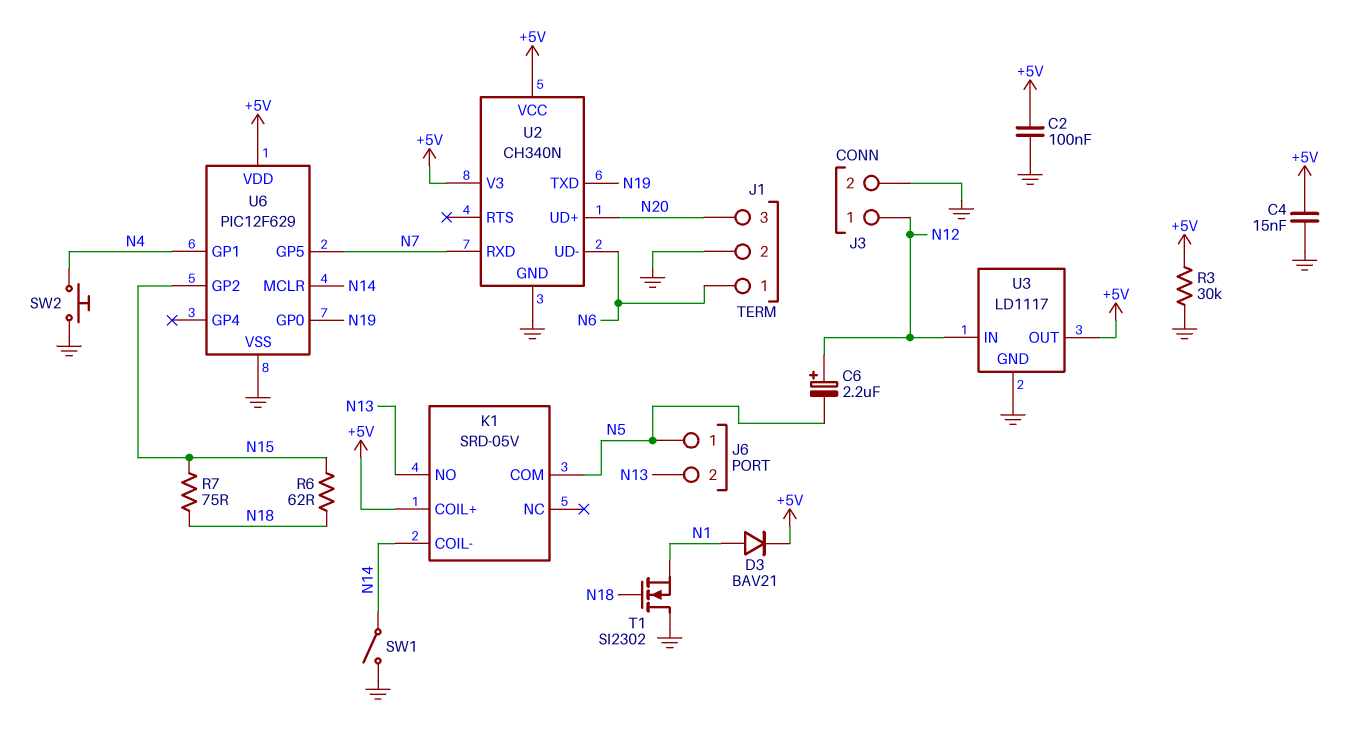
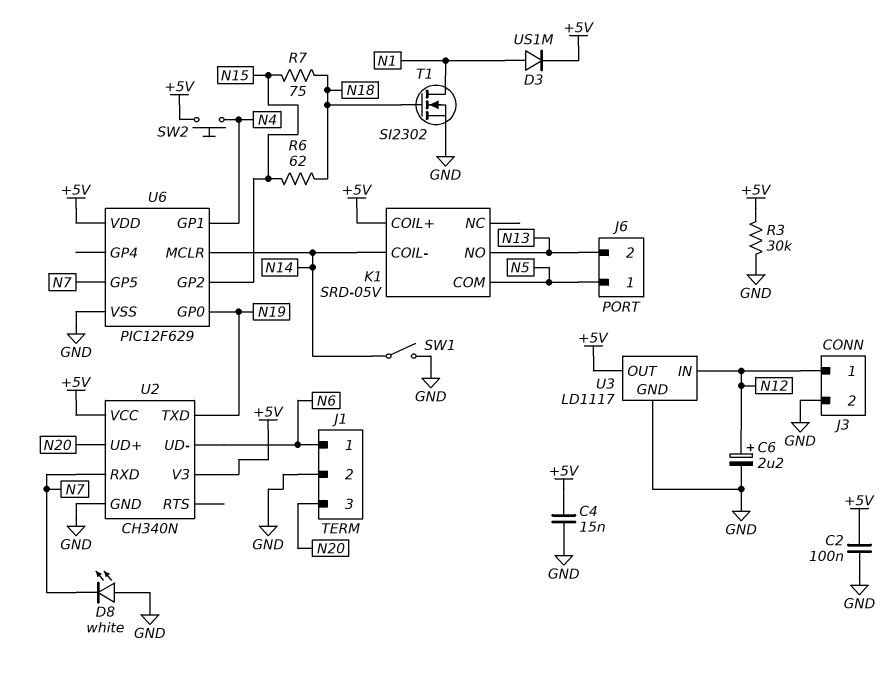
C6: 2.2uF (plus N12, minus N5) -> 2.2uF (plus N12, minus GND)
D3: diode BAV21 (A N1, K +5V) -> diode US1M (A N1, K +5V)
D8: none -> LED white (A GND, K N7)
SW2: button (GND, N4) -> button (+5V, N4)
T1: NMOS SI2302 (G N18, D GND, S N1) -> NMOS SI2302 (G N18, D N1, S GND)

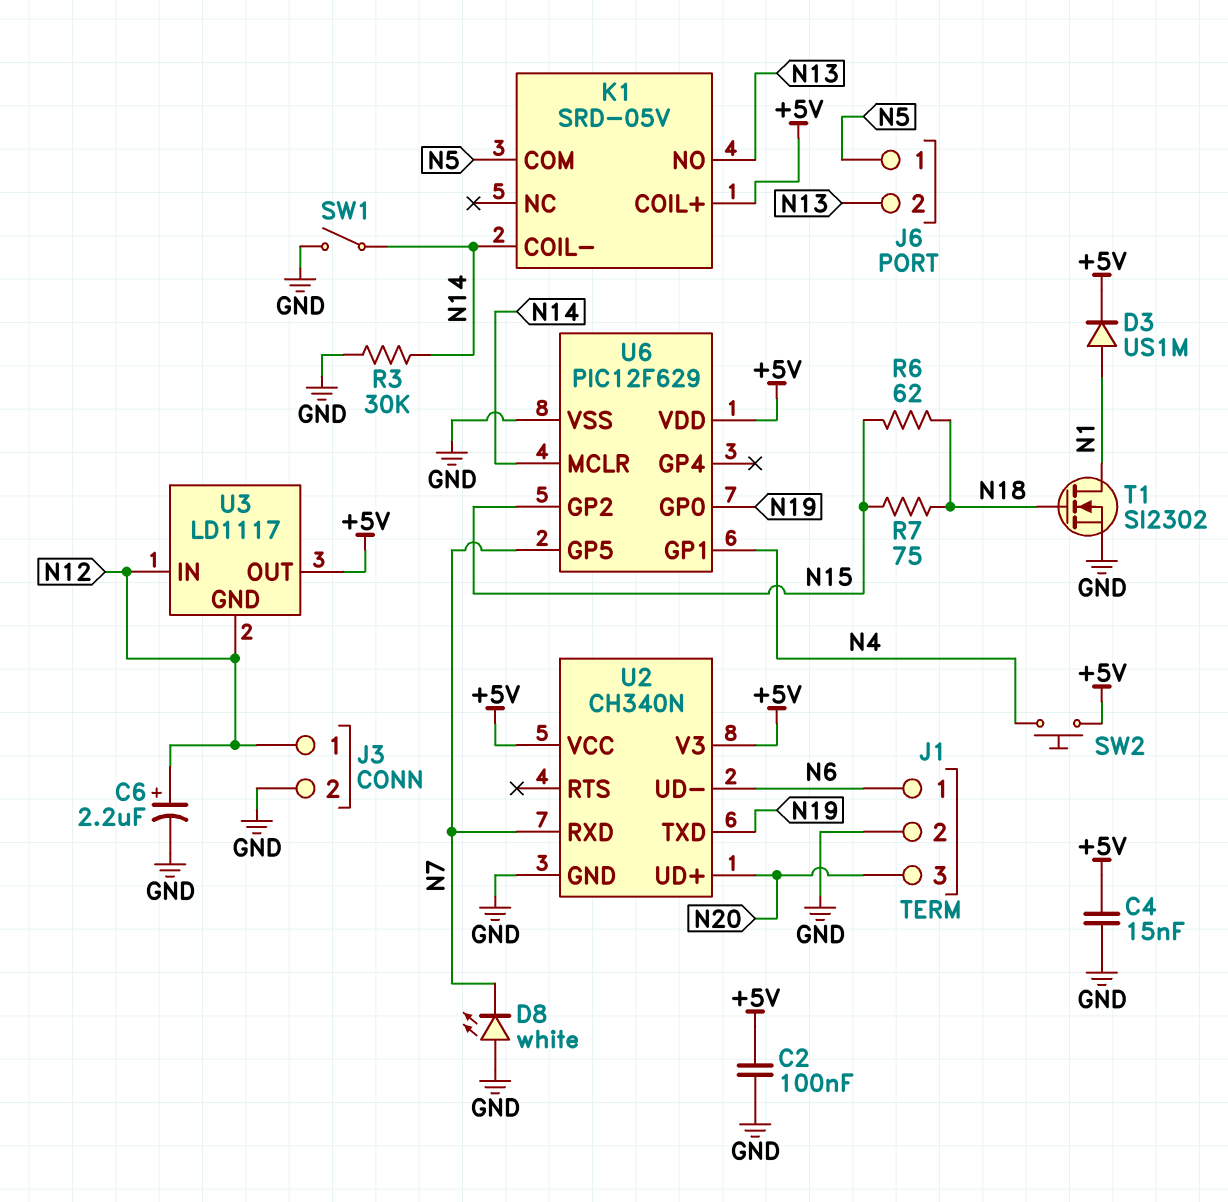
R3: 30k (+5V, GND) -> 30k (GND, N14)
U3 pin GND: GND -> N12

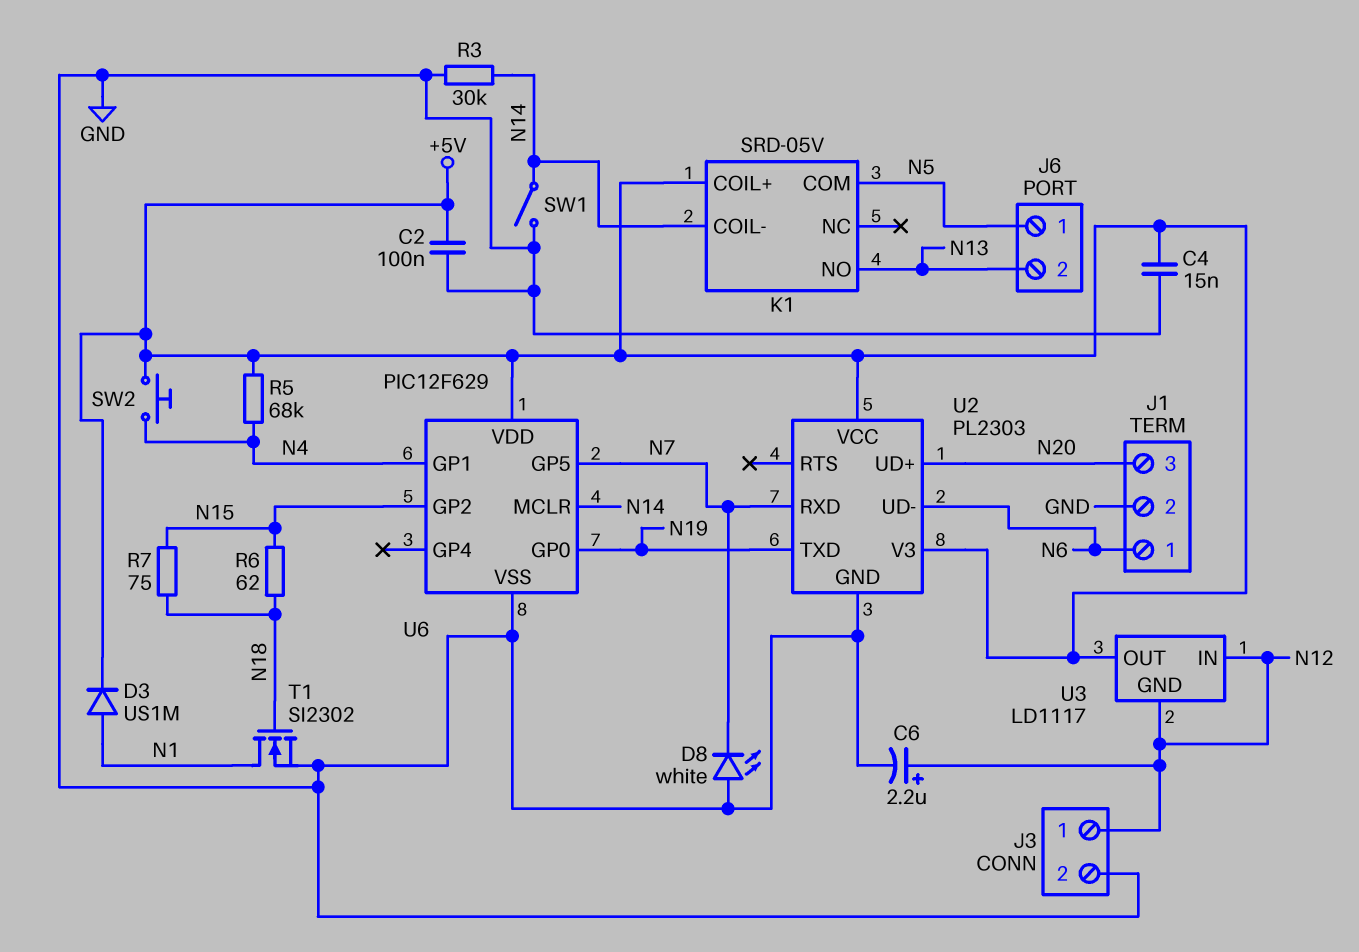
R5: none -> 68k (+5V, N4)
U2: CH340N -> PL2303

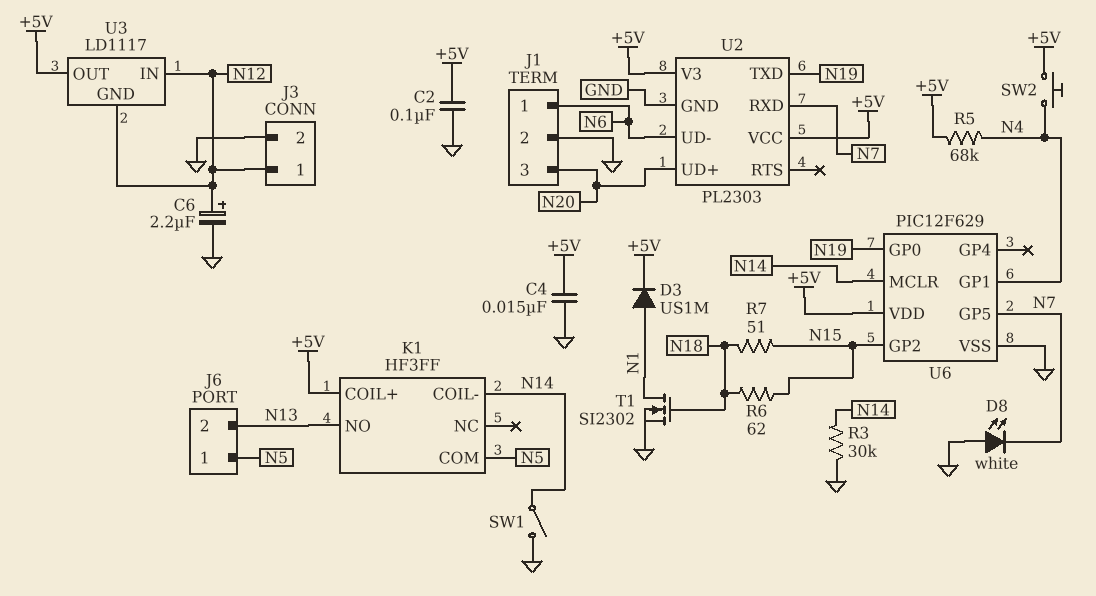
K1: SRD-05V -> HF3FF
R7: 75 (N15, N18) -> 51 (N15, N18)

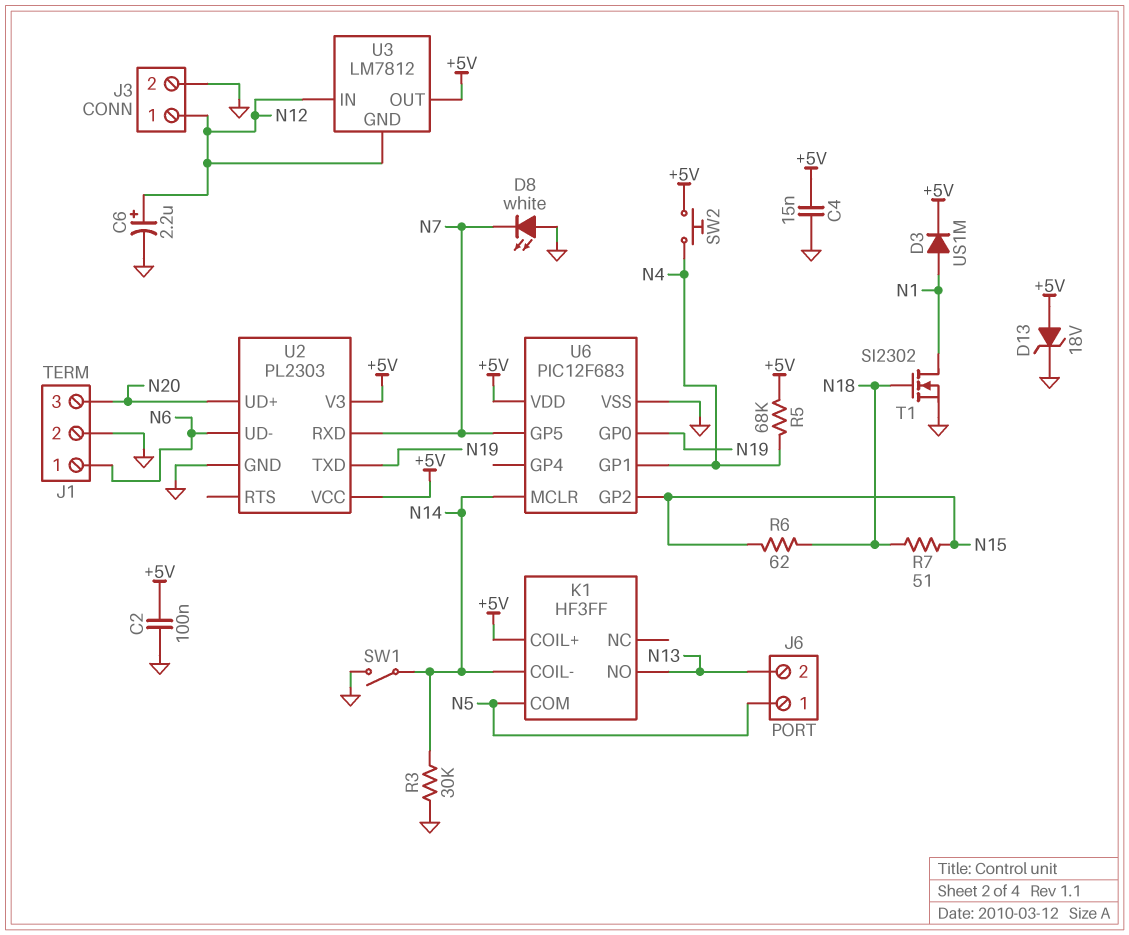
D13: none -> zener 18V (A +5V, K GND)
U3: LD1117 -> LM7812
U6: PIC12F629 -> PIC12F683

